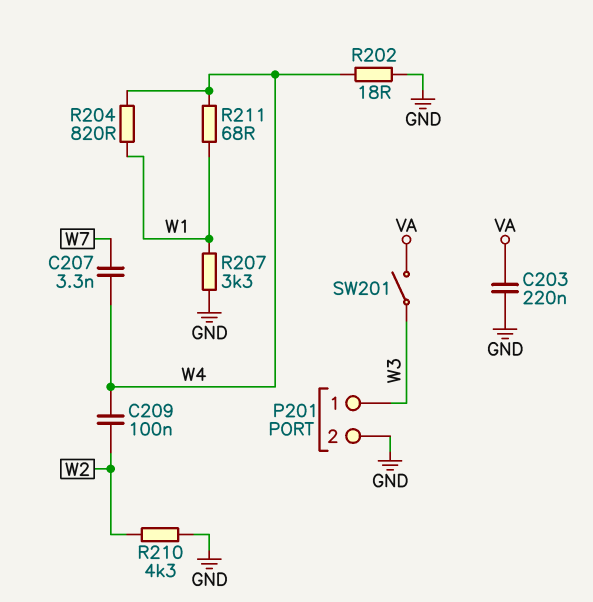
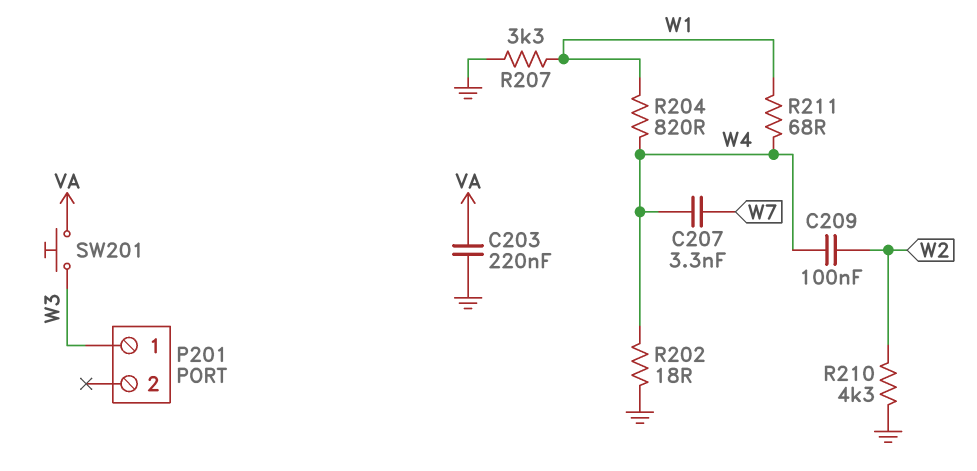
P201 pin 2: GND -> none
SW201: switch (VA, W3) -> button (VA, W3)

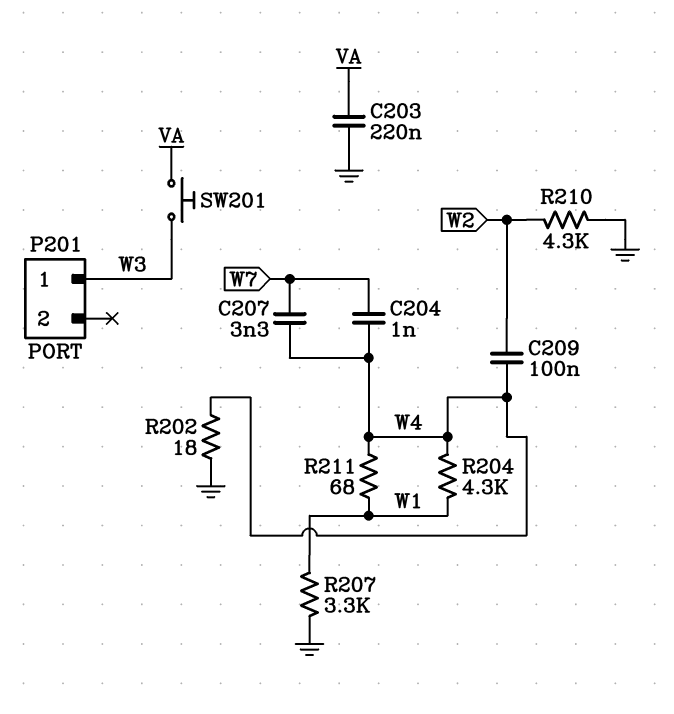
C204: none -> 1nF (W4, W7)
R204: 820 (W1, W4) -> 4.3k (W1, W4)

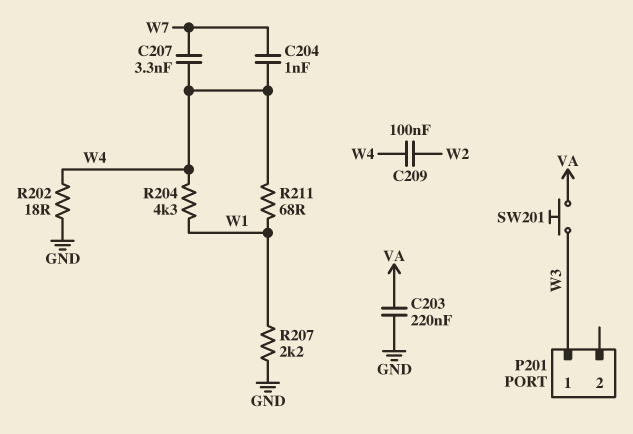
R207: 3.3k (GND, W1) -> 2.2k (GND, W1)
R210: 4.3k (GND, W2) -> none

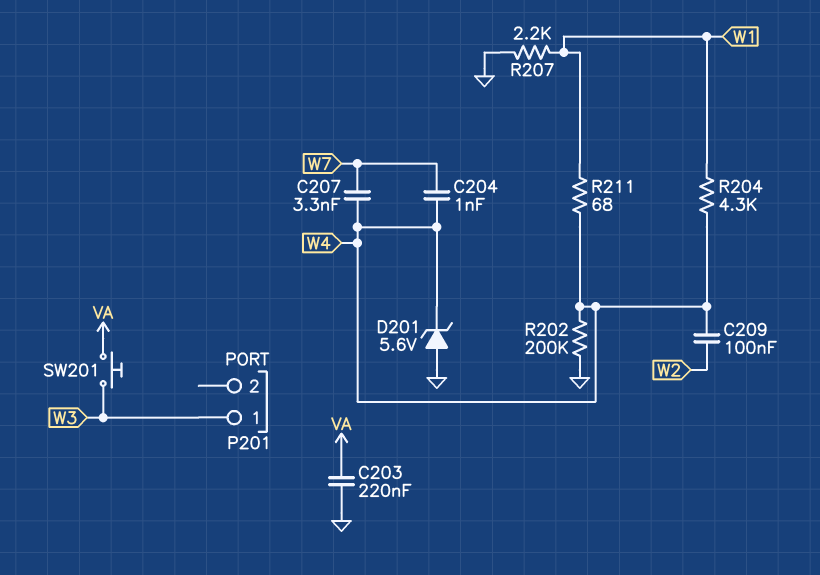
D201: none -> zener 5.6V (A GND, K W4)
R202: 18 (GND, W4) -> 200k (GND, W4)

